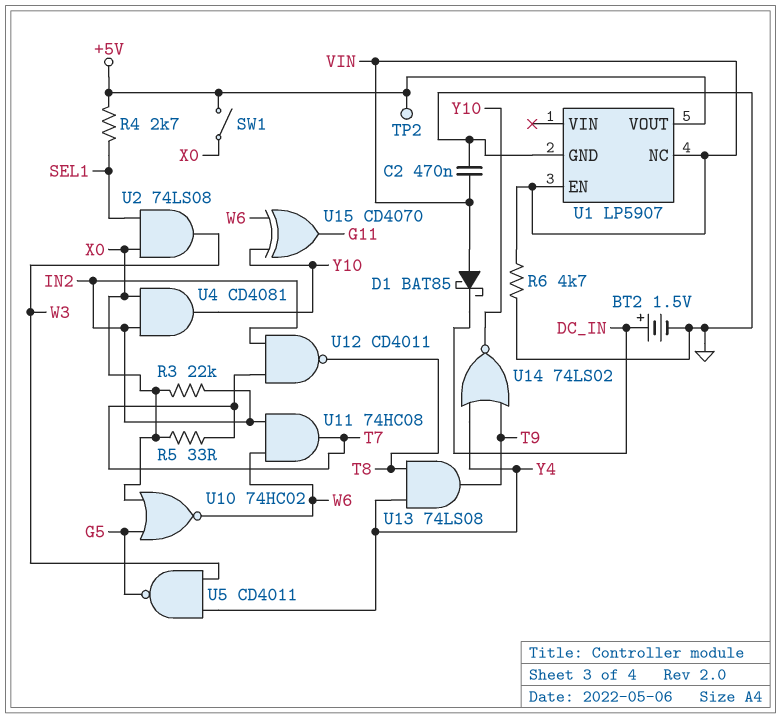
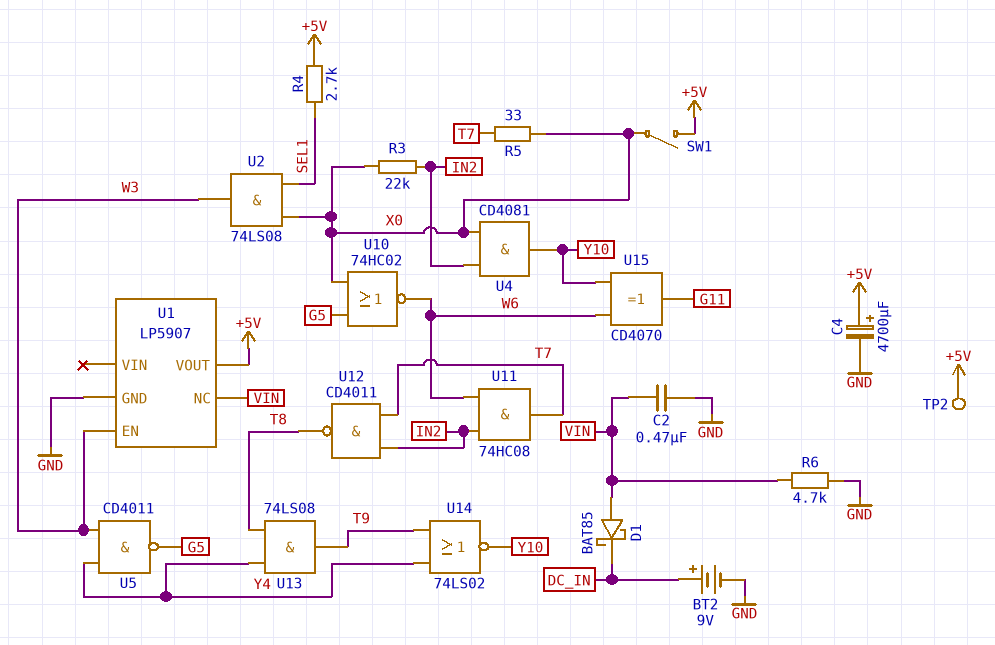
BT2: 1.5V (plus DC_IN, minus GND) -> 9V (plus DC_IN, minus GND)
C4: none -> 4700uF (plus +5V, minus GND)
U1 pin EN: VIN -> W3

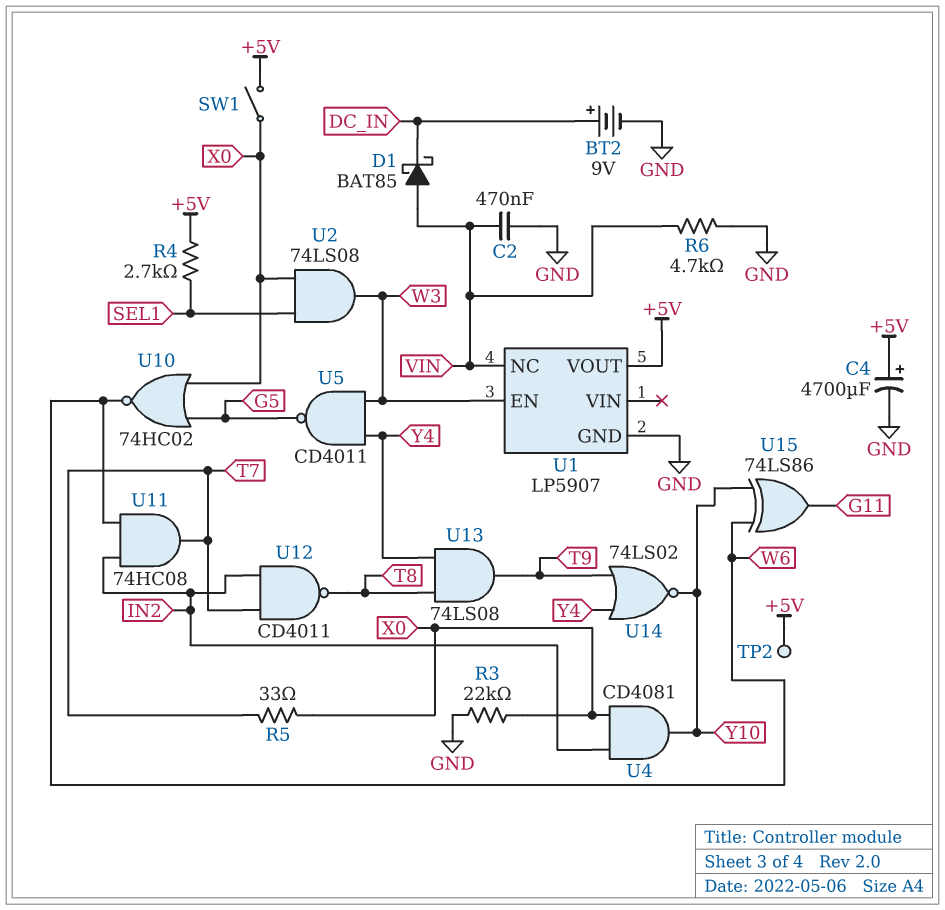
R3: 22k (IN2, X0) -> 22k (GND, X0)
U15: XOR CD4070 (in W6, in Y10, out G11) -> XOR 74LS86 (in W6, in Y10, out G11)

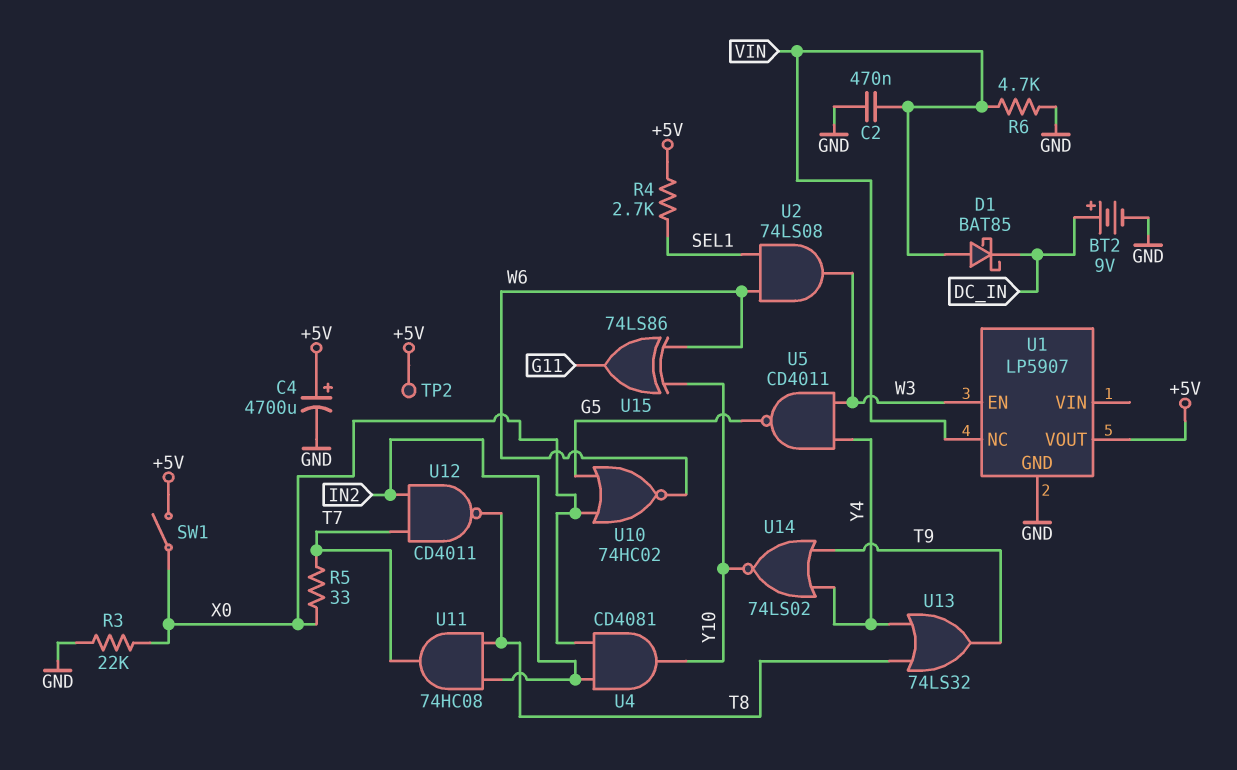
U2: AND 74LS08 (in SEL1, in X0, out W3) -> AND 74LS08 (in SEL1, in W6, out W3)
U11: AND 74HC08 (in IN2, in W6, out T7) -> AND 74HC08 (in IN2, in T8, out T7)
U13: AND 74LS08 (in T8, in Y4, out T9) -> OR 74LS32 (in T8, in Y4, out T9)

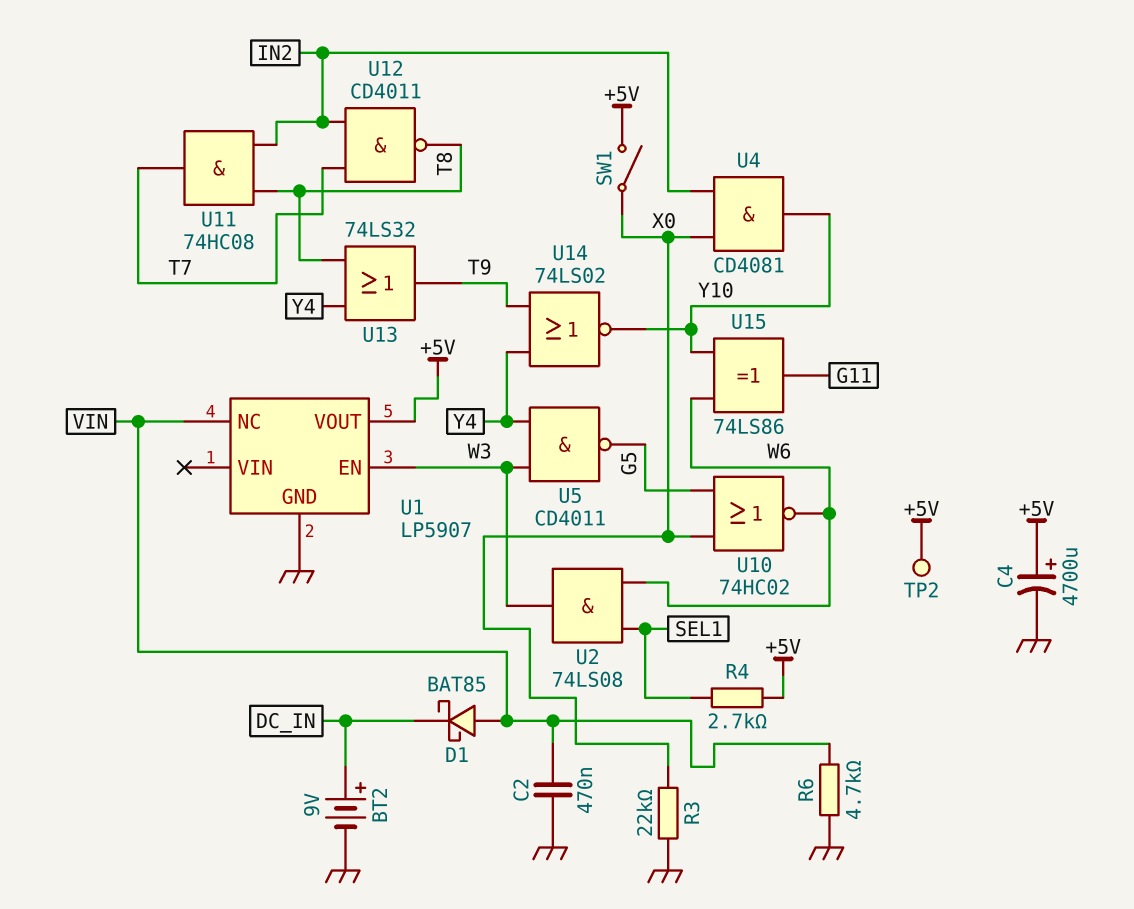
R5: 33 (T7, X0) -> none

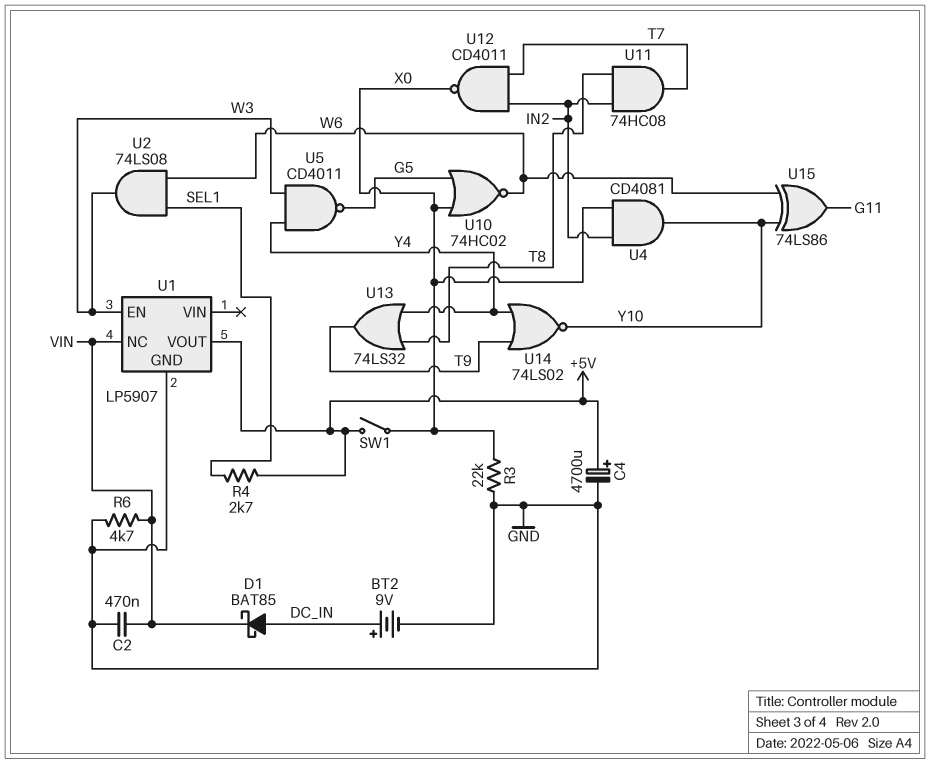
D1: schottky BAT85 (A VIN, K DC_IN) -> schottky BAT85 (A DC_IN, K VIN)
TP2: test point (+5V) -> none
U12: NAND CD4011 (in IN2, in T7, out T8) -> NAND CD4011 (in IN2, in T7, out X0)

